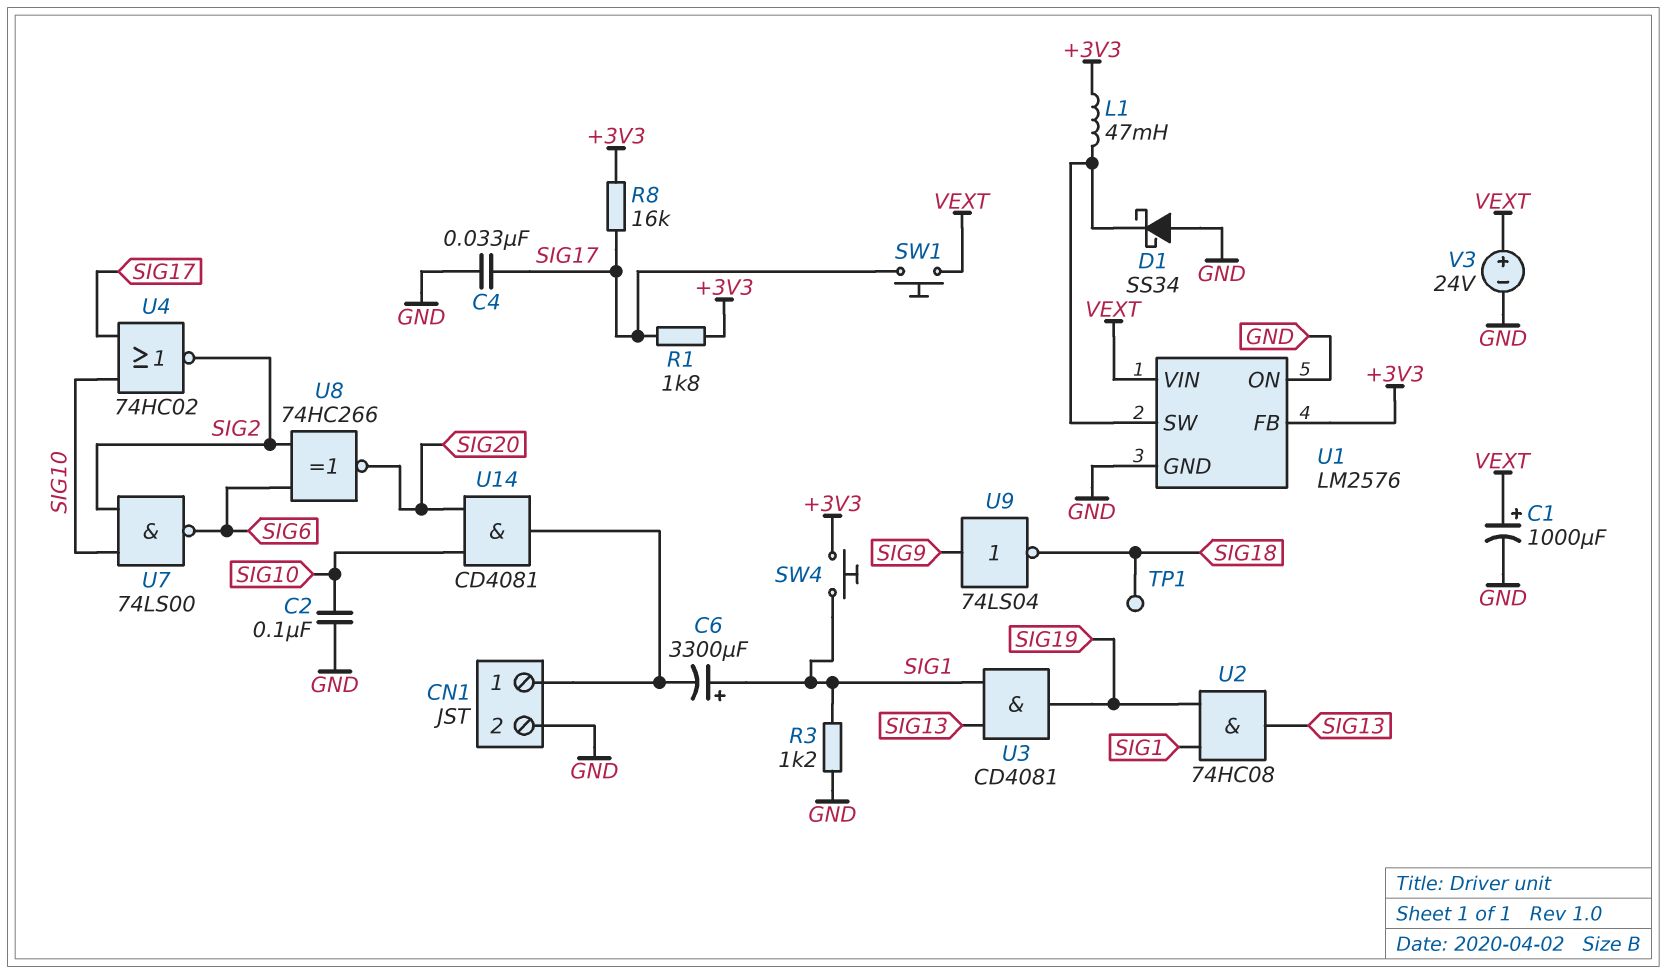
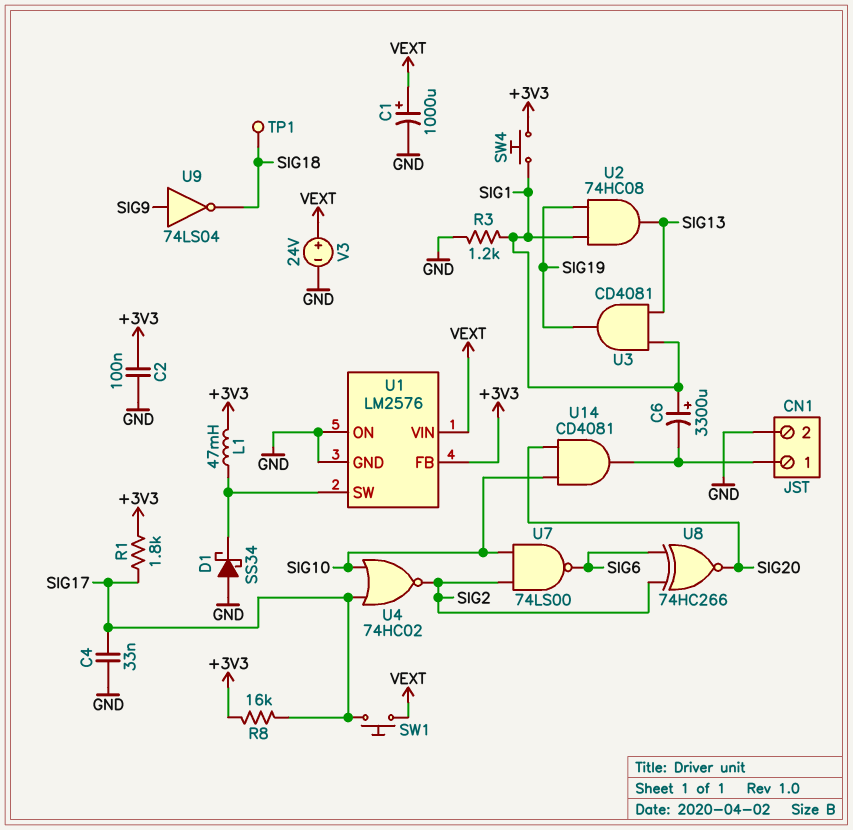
C2: 100nF (GND, SIG10) -> 100nF (+3V3, GND)

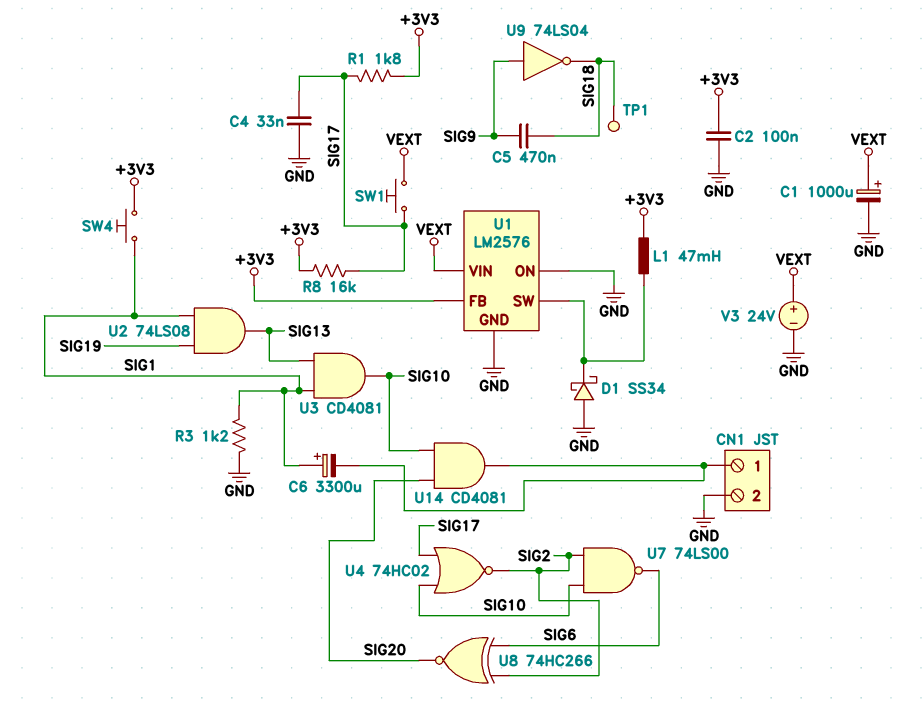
C5: none -> 470nF (SIG9, SIG18)
U2: AND 74HC08 (in SIG1, in SIG19, out SIG13) -> AND 74LS08 (in SIG1, in SIG19, out SIG13)
U3: AND CD4081 (in SIG1, in SIG13, out SIG19) -> AND CD4081 (in SIG1, in SIG13, out SIG10)

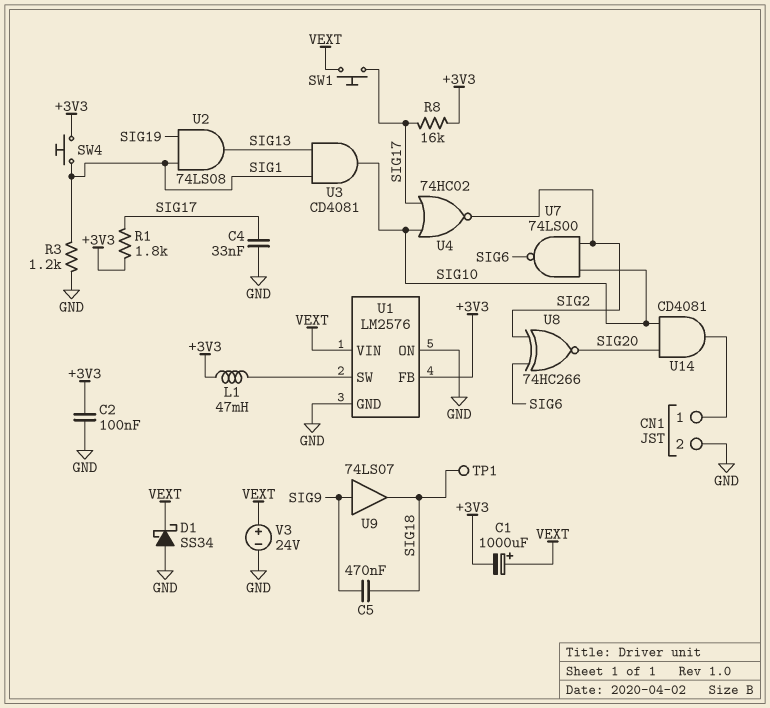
C1: 1000uF (plus VEXT, minus GND) -> 1000uF (plus VEXT, minus +3V3)
C6: 3300uF (plus SIG1, minus CN1/1) -> none
D1: schottky SS34 (A GND, K U1/SW) -> schottky SS34 (A GND, K VEXT)
U9: NOT 74LS04 (in SIG9, out SIG18) -> buffer 74LS07 (in SIG9, out SIG18)

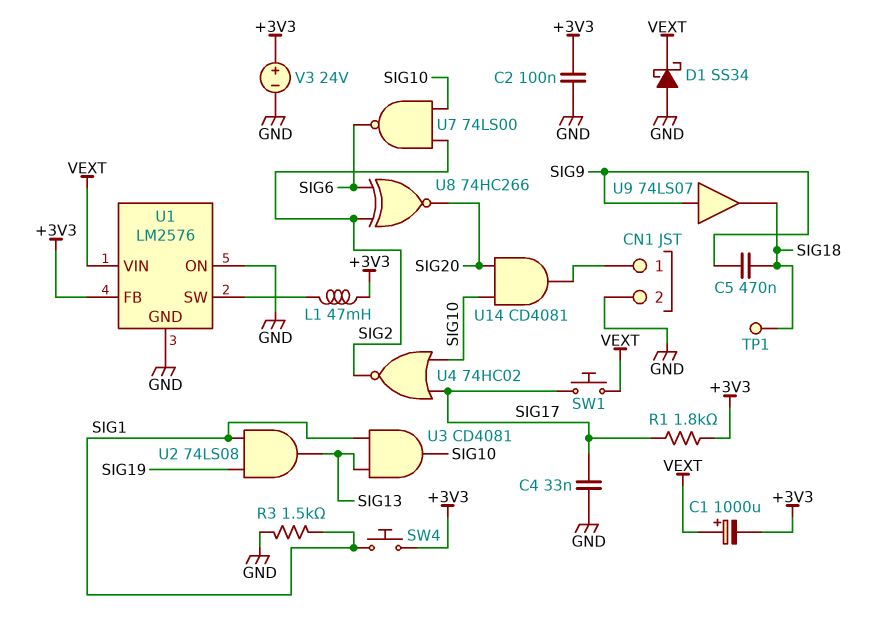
R3: 1.2k (GND, SIG1) -> 1.5k (GND, SIG1)
R8: 16k (+3V3, SIG17) -> none
V3: 24V (plus VEXT, minus GND) -> 24V (plus +3V3, minus GND)

